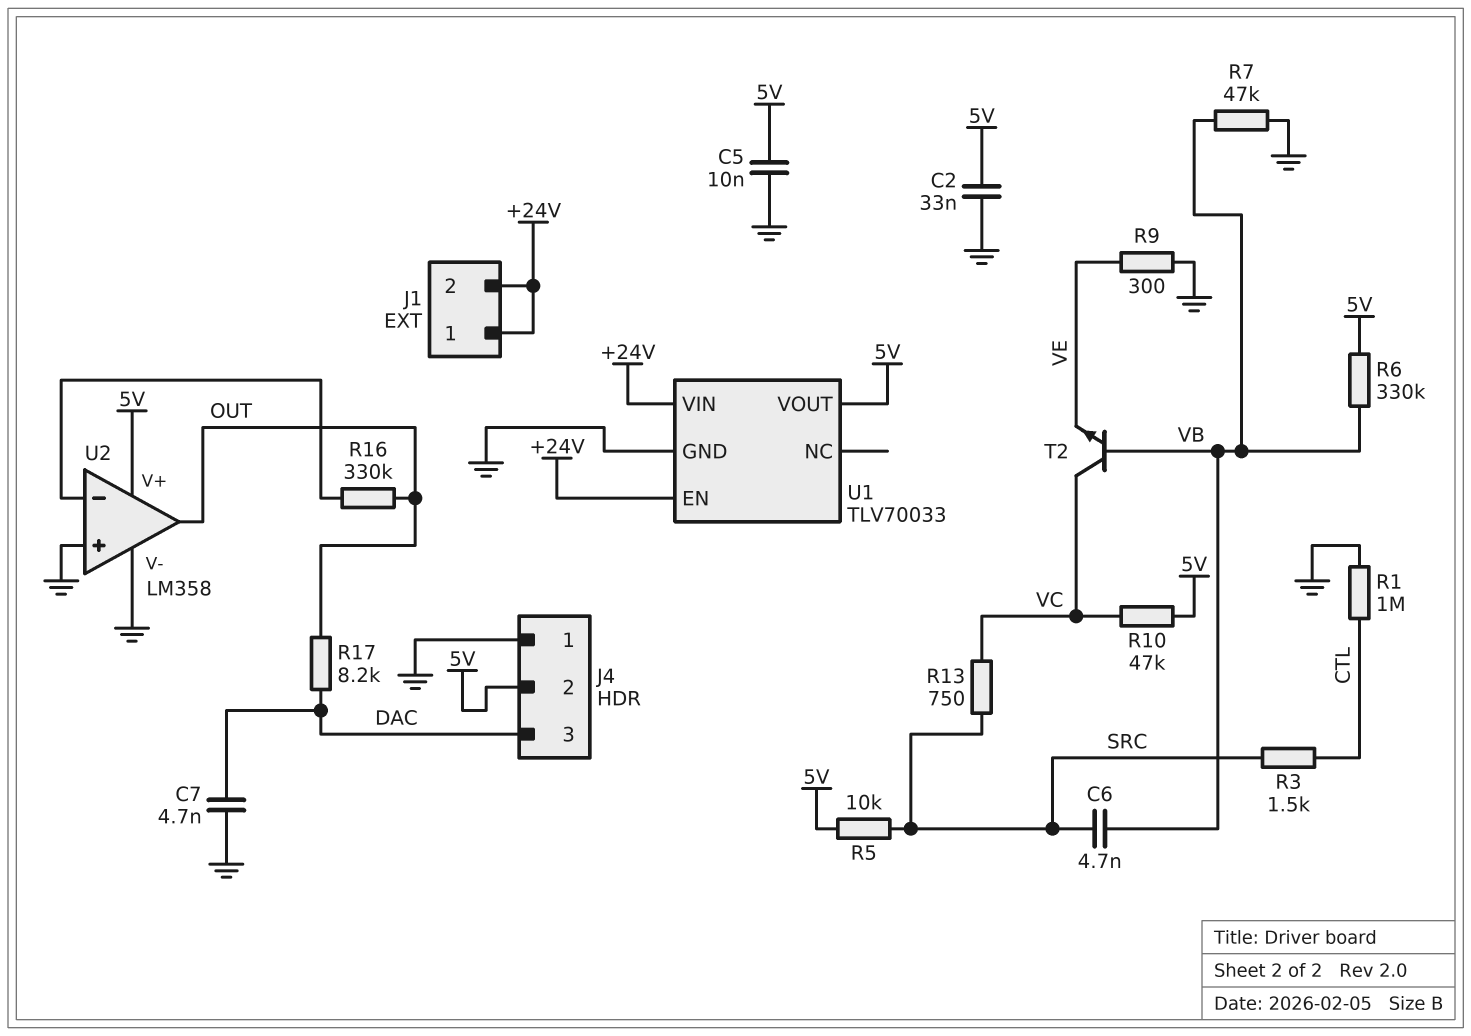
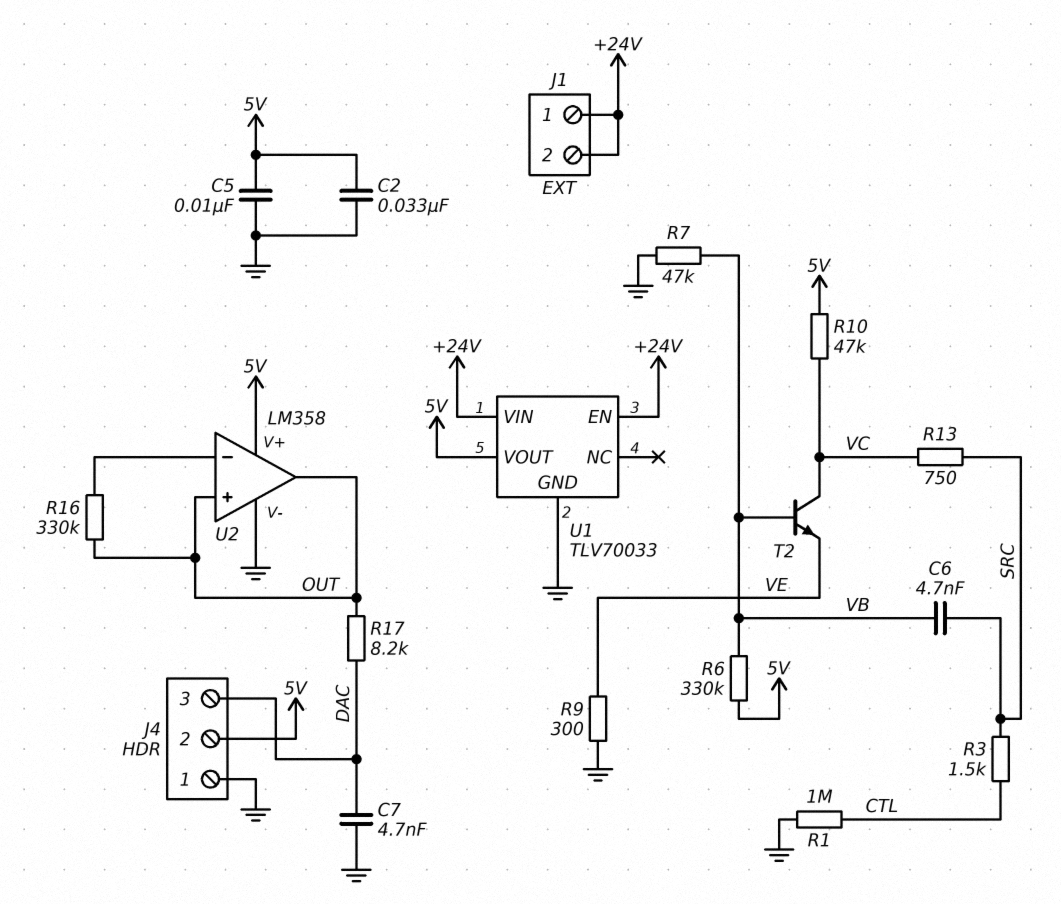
R5: 10k (5V, SRC) -> none
U2 pin in+: GND -> OUT

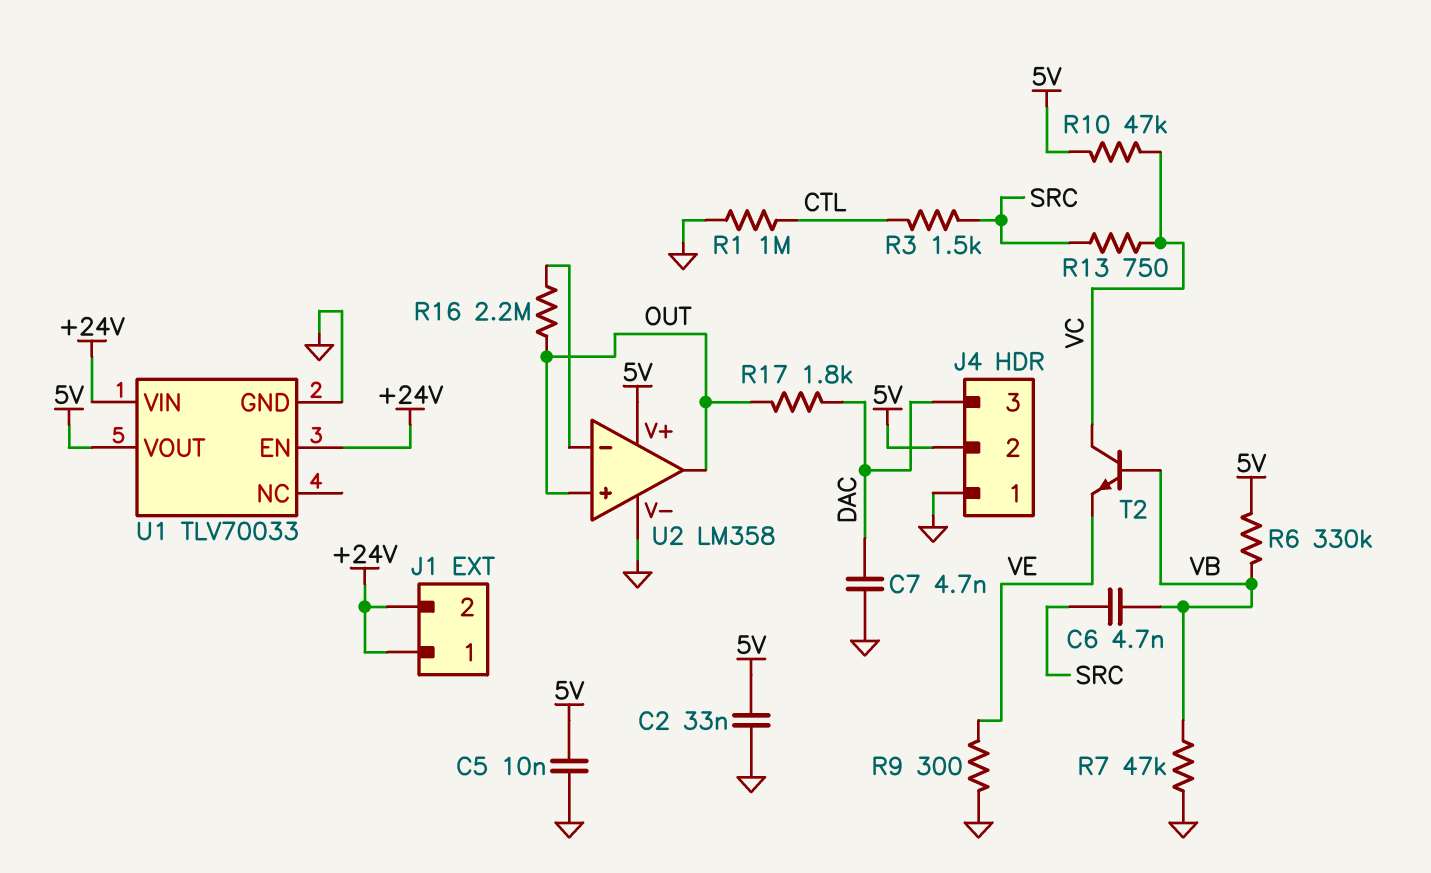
R16: 330k (OUT, U2/in-) -> 2.2M (OUT, U2/in-)
R17: 8.2k (DAC, OUT) -> 1.8k (DAC, OUT)

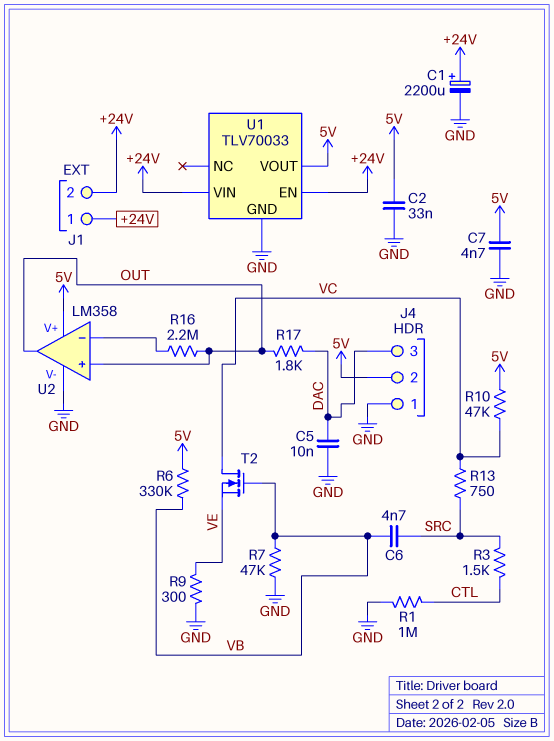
C1: none -> 2200uF (plus +24V, minus GND)
C5: 10nF (5V, GND) -> 10nF (DAC, GND)
C7: 4.7nF (DAC, GND) -> 4.7nF (5V, GND)
T2: NPN (B VB, C VC, E VE) -> NMOS (G VB, D VC, S VE)

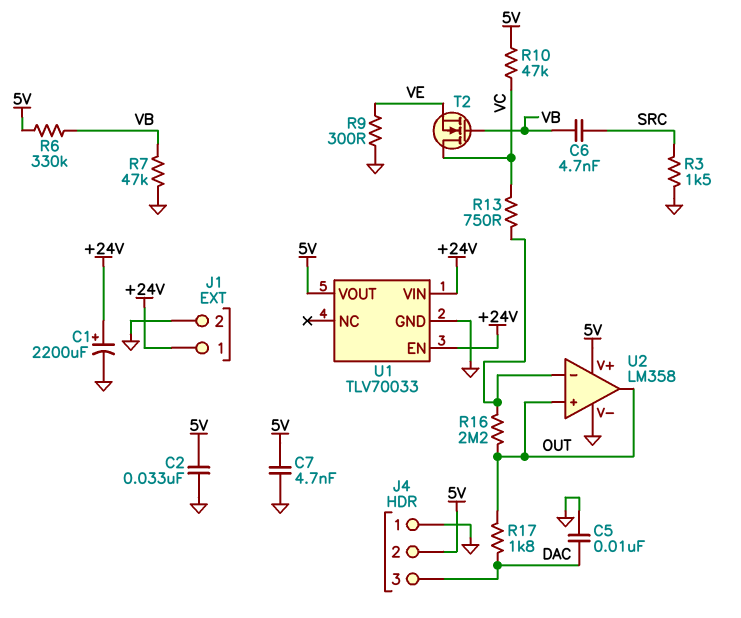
J1 pin 2: +24V -> GND
R1: 1M (CTL, GND) -> none
R3: 1.5k (CTL, SRC) -> 1.5k (GND, SRC)
R13: 750 (SRC, VC) -> 750 (U2/in-, VC)

